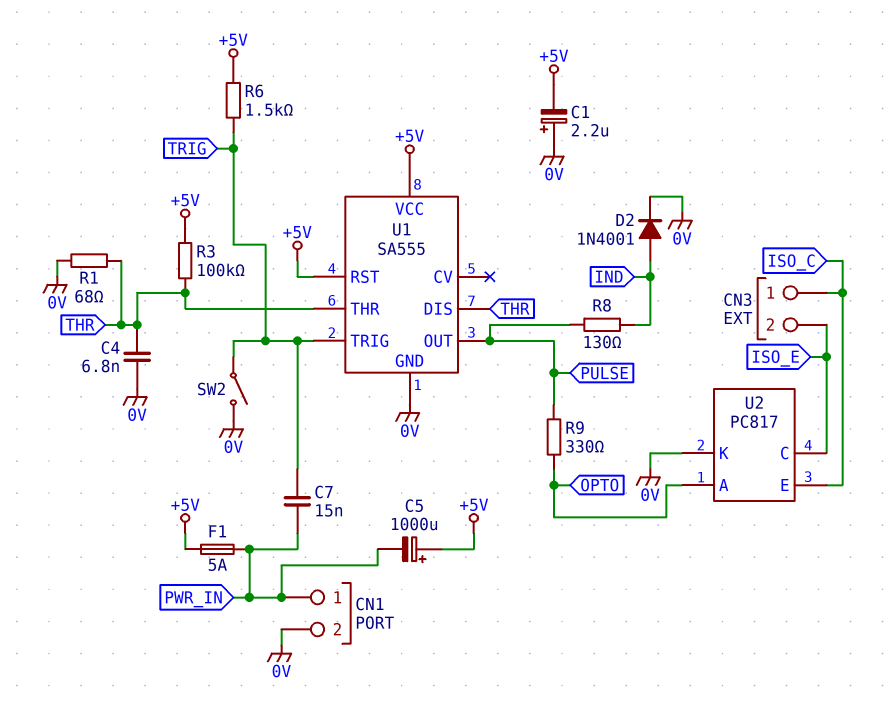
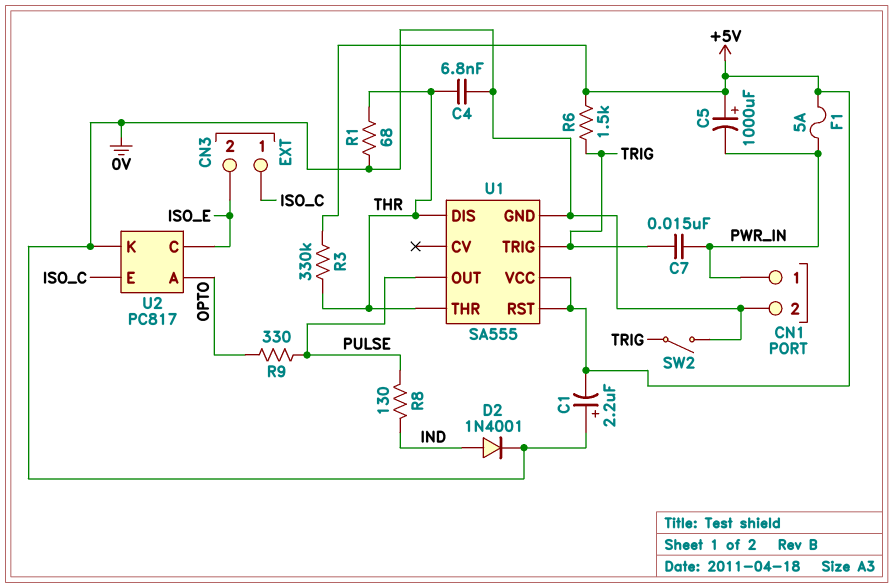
R3: 100k (+5V, THR) -> 330k (+5V, THR)

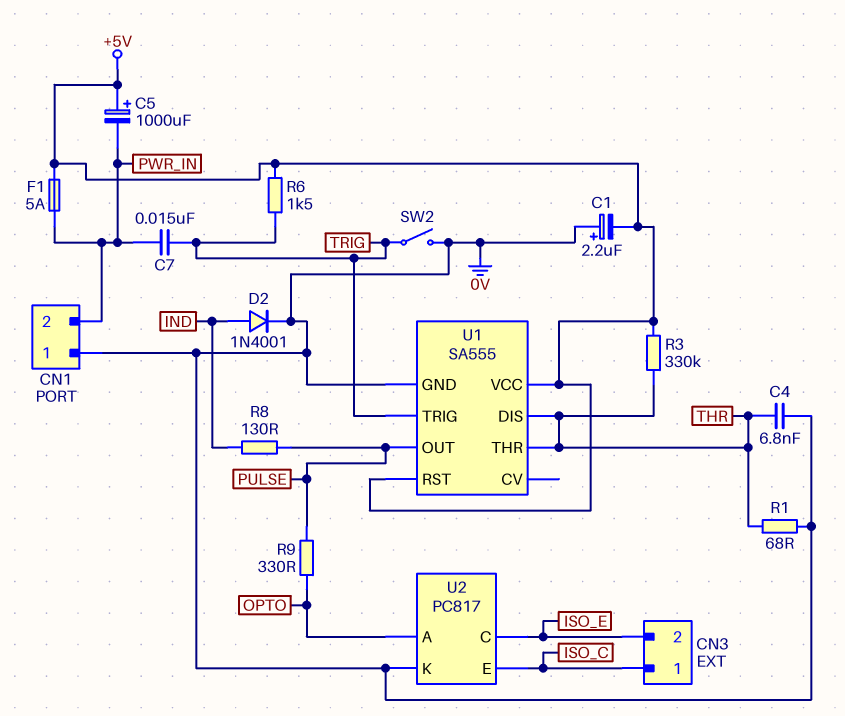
CN1 pin 1: PWR_IN -> 0V
CN1 pin 2: 0V -> PWR_IN

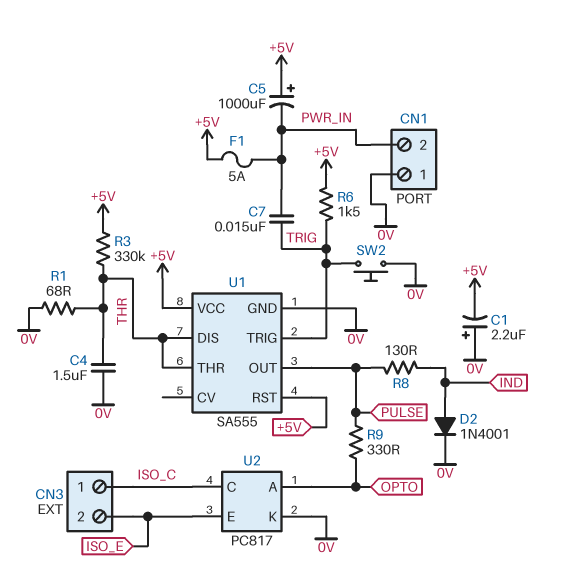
C4: 6.8nF (0V, THR) -> 1.5uF (0V, THR)
SW2: switch (0V, TRIG) -> button (0V, TRIG)
U2 pin C: ISO_E -> ISO_C
U2 pin E: ISO_C -> ISO_E

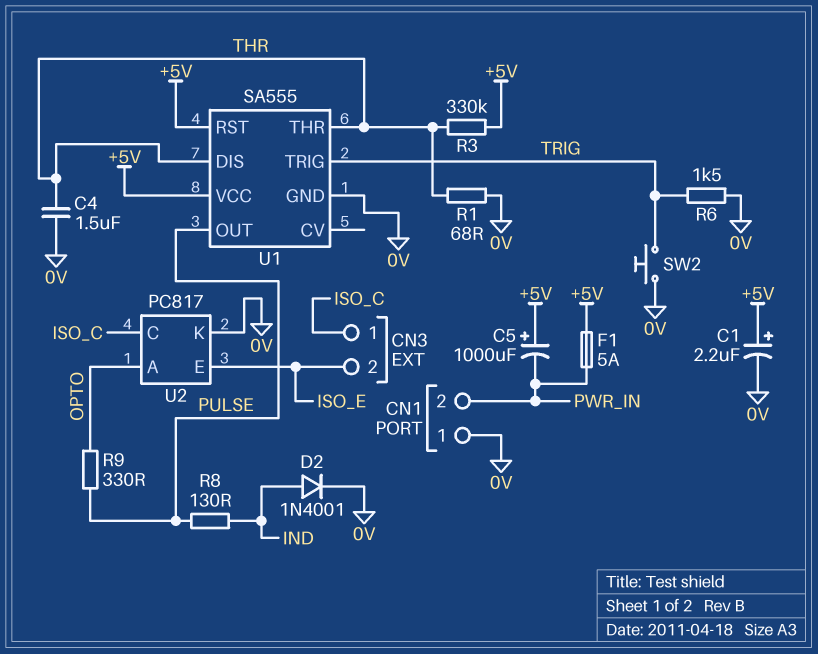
C1: 2.2uF (plus 0V, minus +5V) -> 2.2uF (plus +5V, minus 0V)
C7: 15nF (PWR_IN, TRIG) -> none
R6: 1.5k (+5V, TRIG) -> 1.5k (0V, TRIG)

